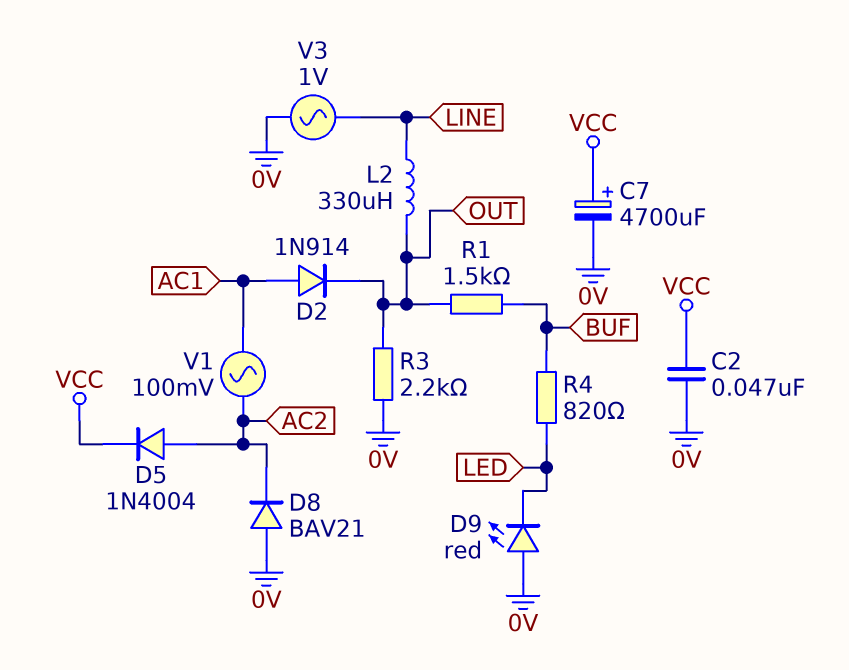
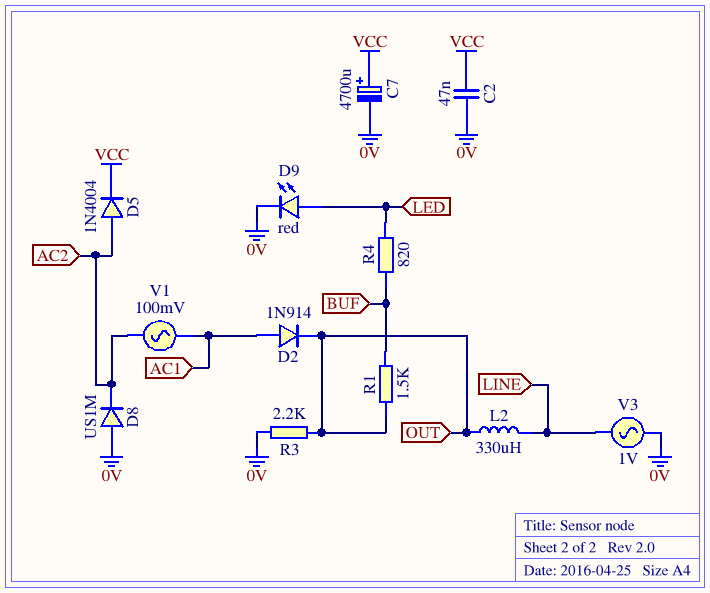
D8: diode BAV21 (A 0V, K AC2) -> diode US1M (A 0V, K AC2)
D9: LED red (A 0V, K LED) -> LED red (A LED, K 0V)

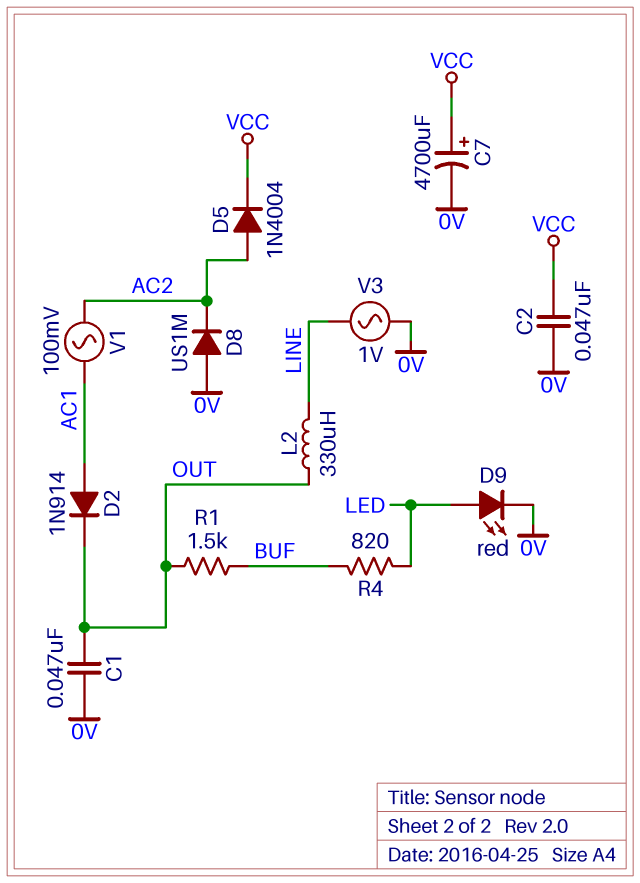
C1: none -> 47nF (0V, OUT)
R3: 2.2k (0V, OUT) -> none

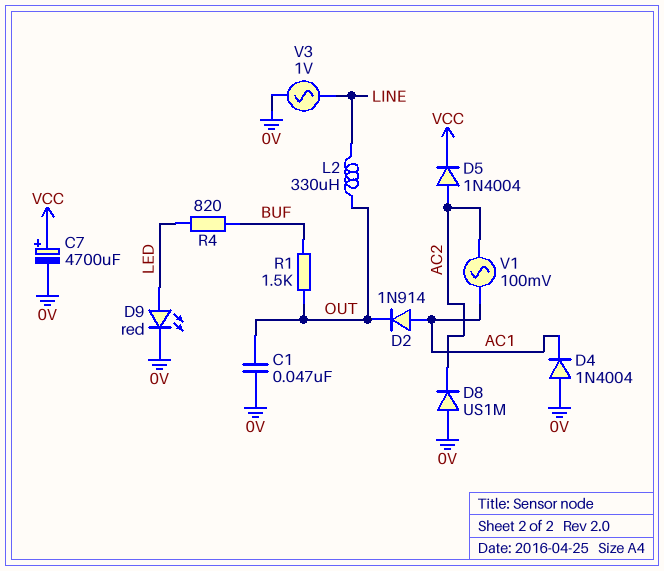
C2: 47nF (0V, VCC) -> none
D4: none -> diode 1N4004 (A 0V, K AC1)

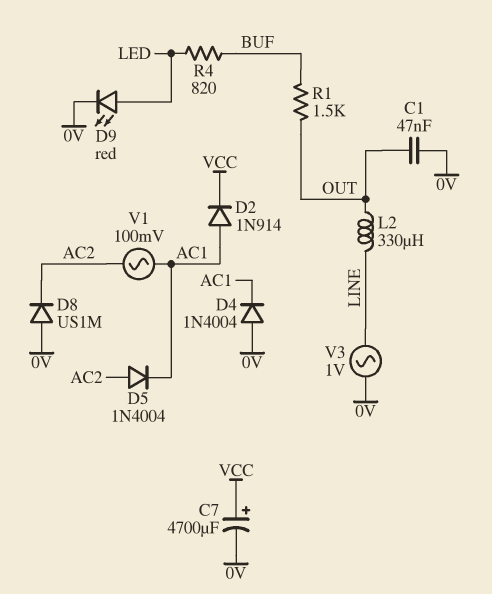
D2: diode 1N914 (A AC1, K OUT) -> diode 1N914 (A AC1, K VCC)
D5: diode 1N4004 (A AC2, K VCC) -> diode 1N4004 (A AC2, K AC1)

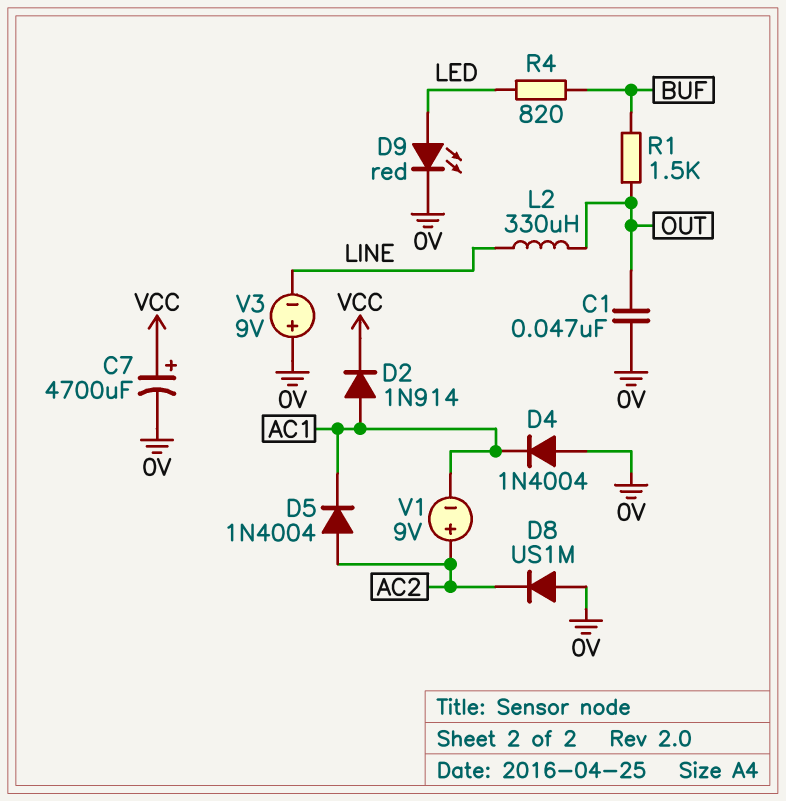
V1: AC 100mV (AC1, AC2) -> 9V (plus AC2, minus AC1)
V3: AC 1V (0V, LINE) -> 9V (plus 0V, minus LINE)

